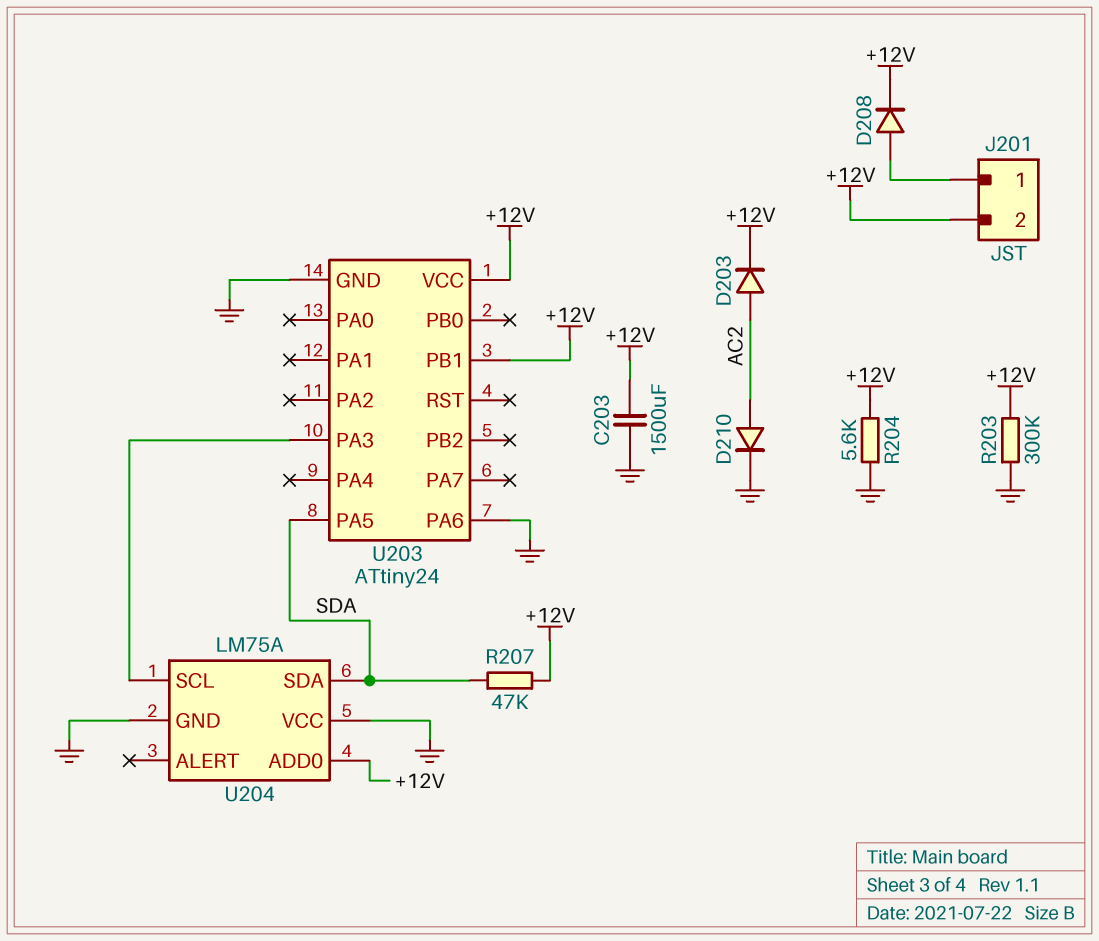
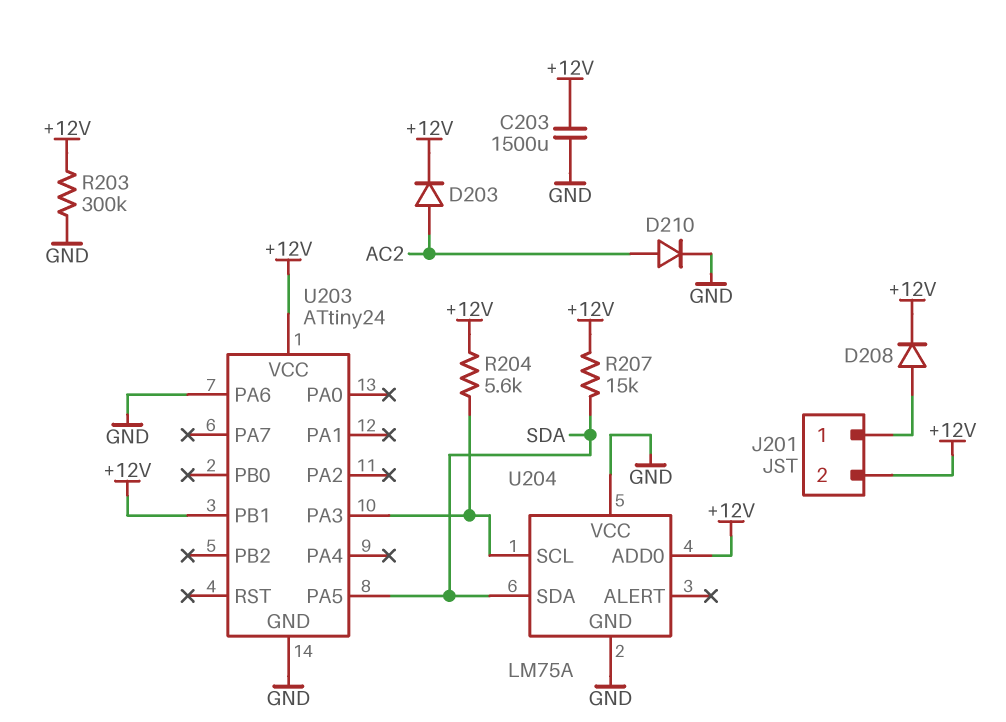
R204: 5.6k (+12V, GND) -> 5.6k (+12V, U203/PA3)
R207: 47k (+12V, SDA) -> 15k (+12V, SDA)

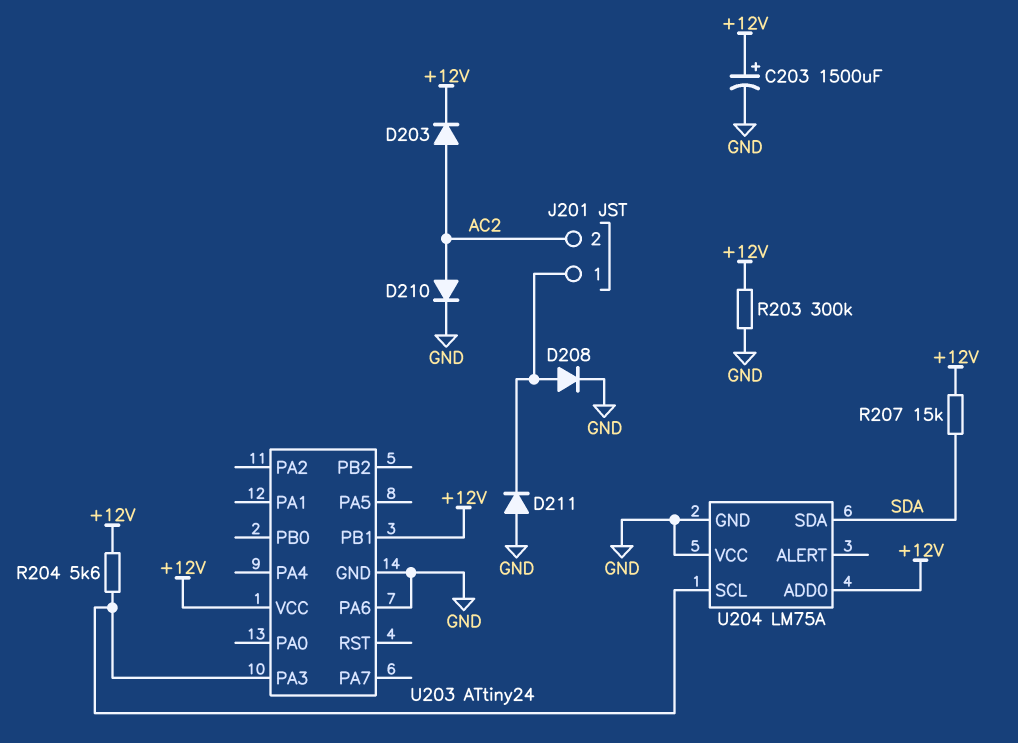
C203: 1500uF (+12V, GND) -> 1500uF (plus +12V, minus GND)
D208: diode (A J201/1, K +12V) -> diode (A J201/1, K GND)
D211: none -> diode (A GND, K J201/1)
J201 pin 2: +12V -> AC2
U203 pin PA5: SDA -> none

